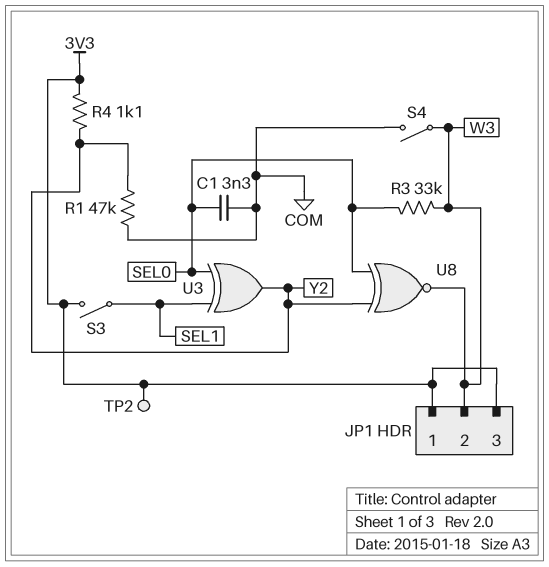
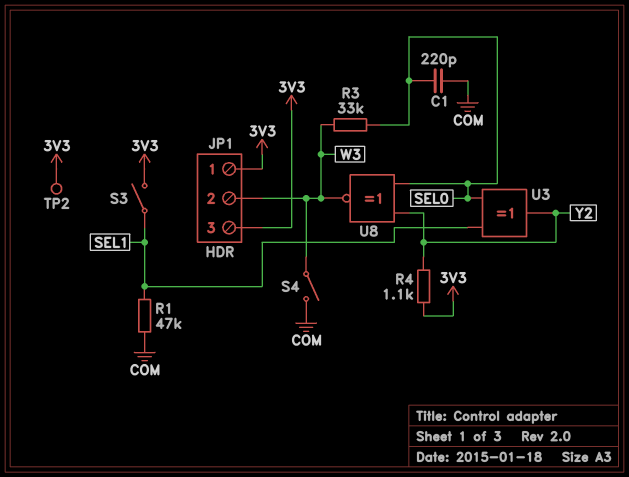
C1: 3.3nF (COM, SEL0) -> 220pF (COM, SEL0)
R1: 47k (COM, Y2) -> 47k (COM, SEL1)

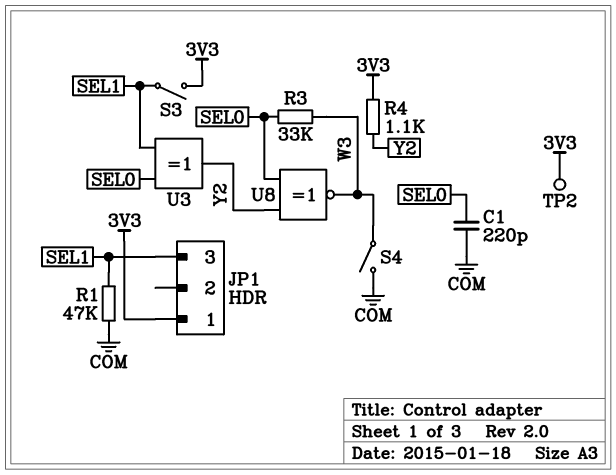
JP1 pin 2: W3 -> none
JP1 pin 3: 3V3 -> SEL1

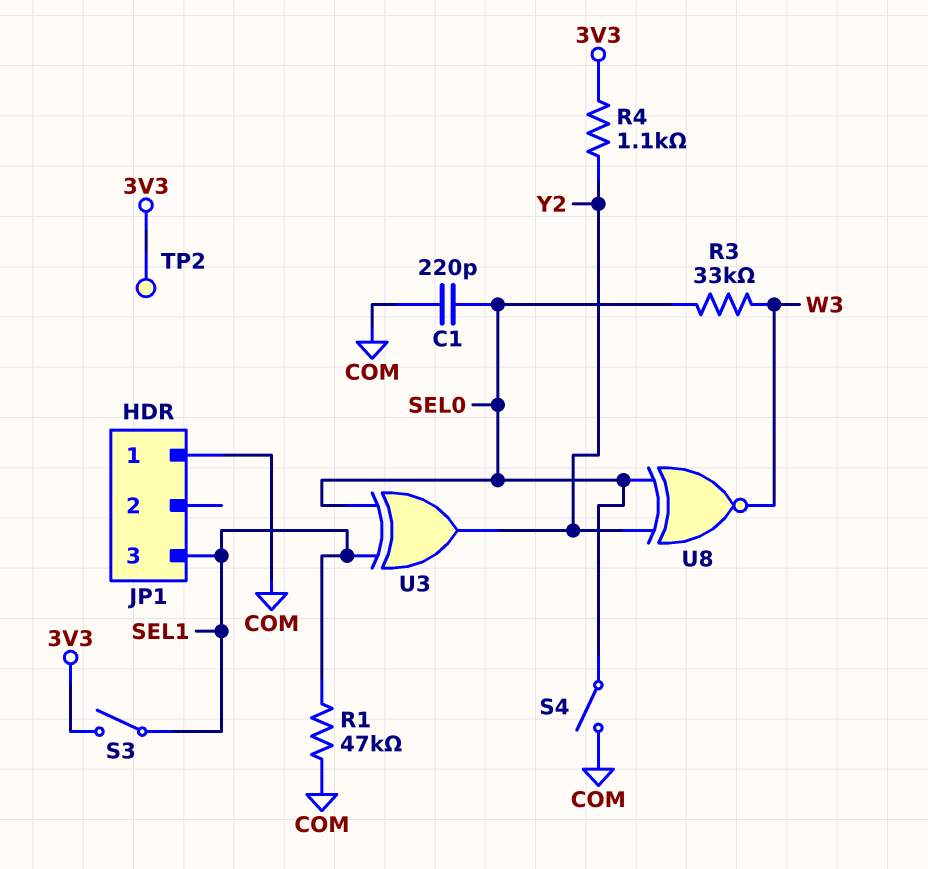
JP1 pin 1: 3V3 -> COM
S4: switch (COM, W3) -> switch (COM, SEL0)

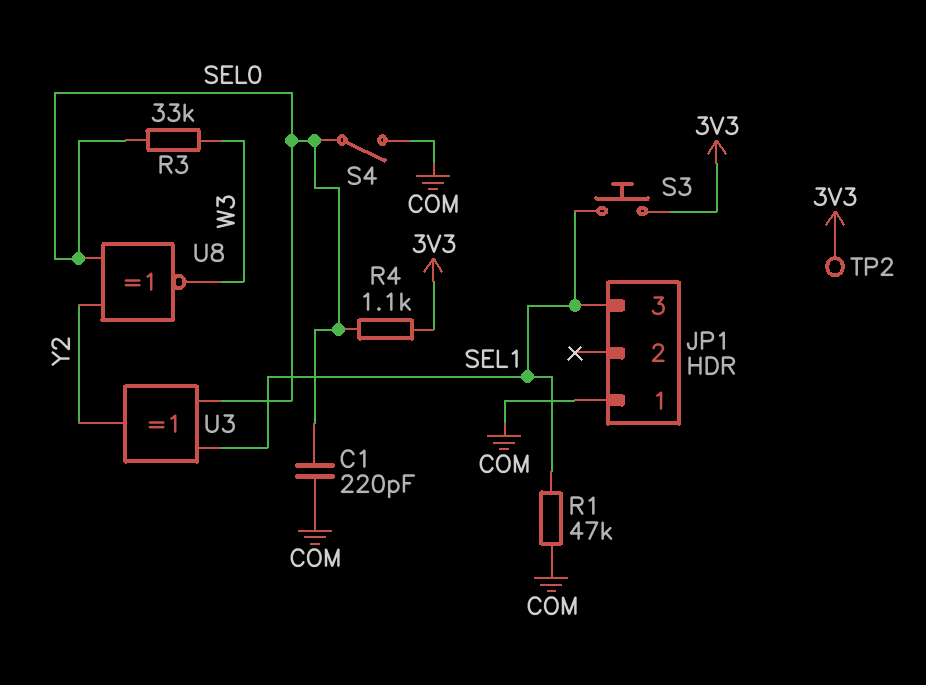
R4: 1.1k (3V3, Y2) -> 1.1k (3V3, SEL0)
S3: switch (3V3, SEL1) -> button (3V3, SEL1)

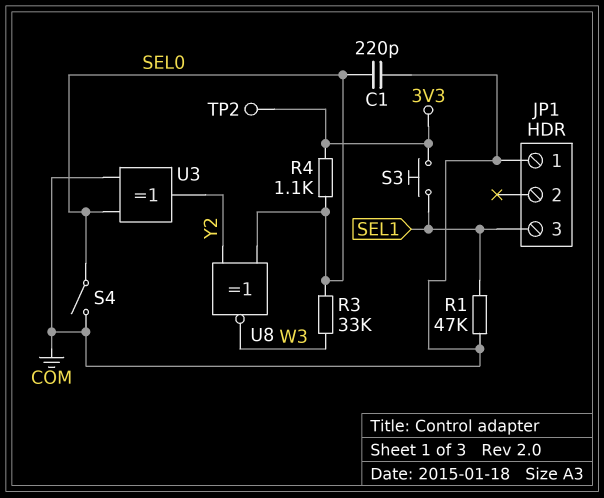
U3: XOR (in SEL0, in SEL1, out Y2) -> XOR (in COM, in SEL0, out Y2)

